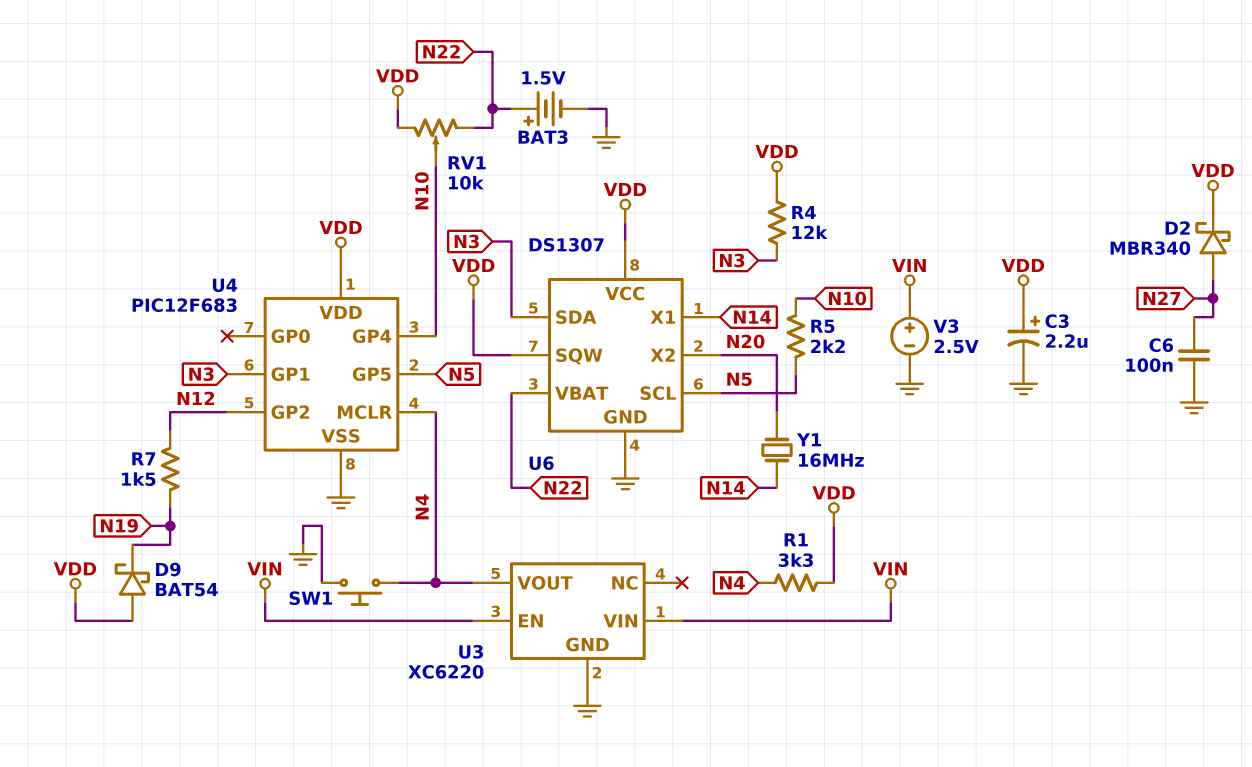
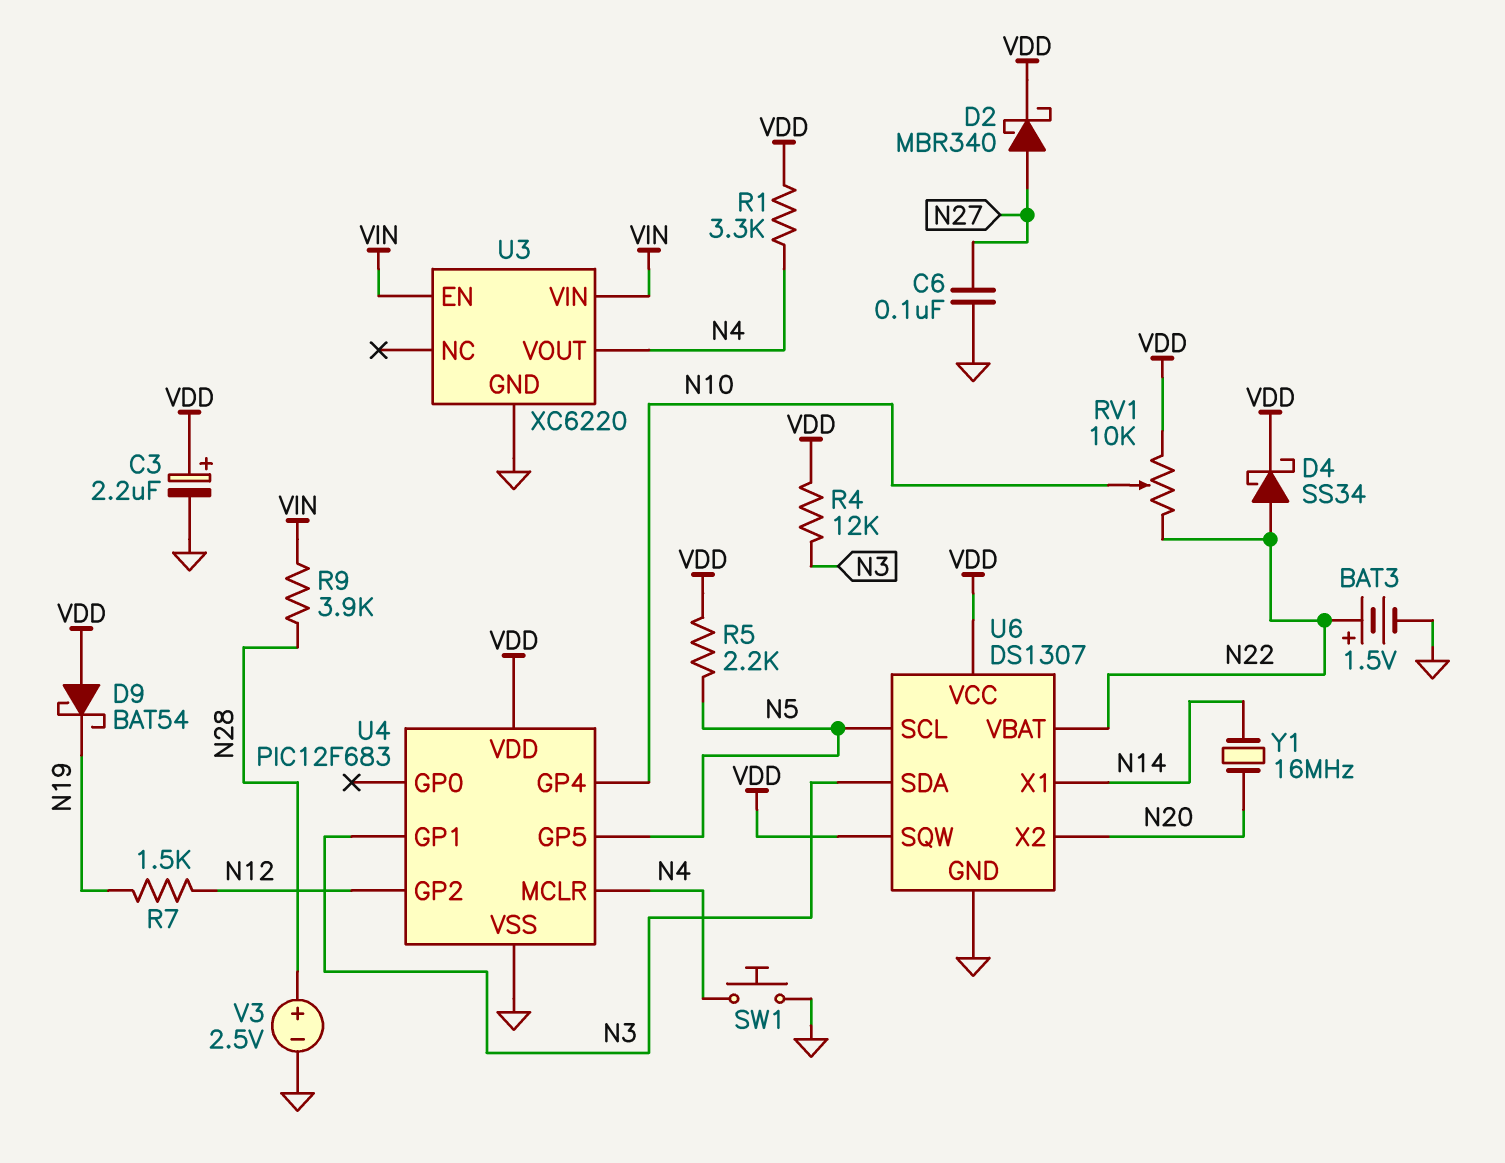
D4: none -> schottky SS34 (A N22, K VDD)
R5: 2.2k (N5, N10) -> 2.2k (N5, VDD)
R9: none -> 3.9k (N28, VIN)
V3: 2.5V (plus VIN, minus GND) -> 2.5V (plus N28, minus GND)

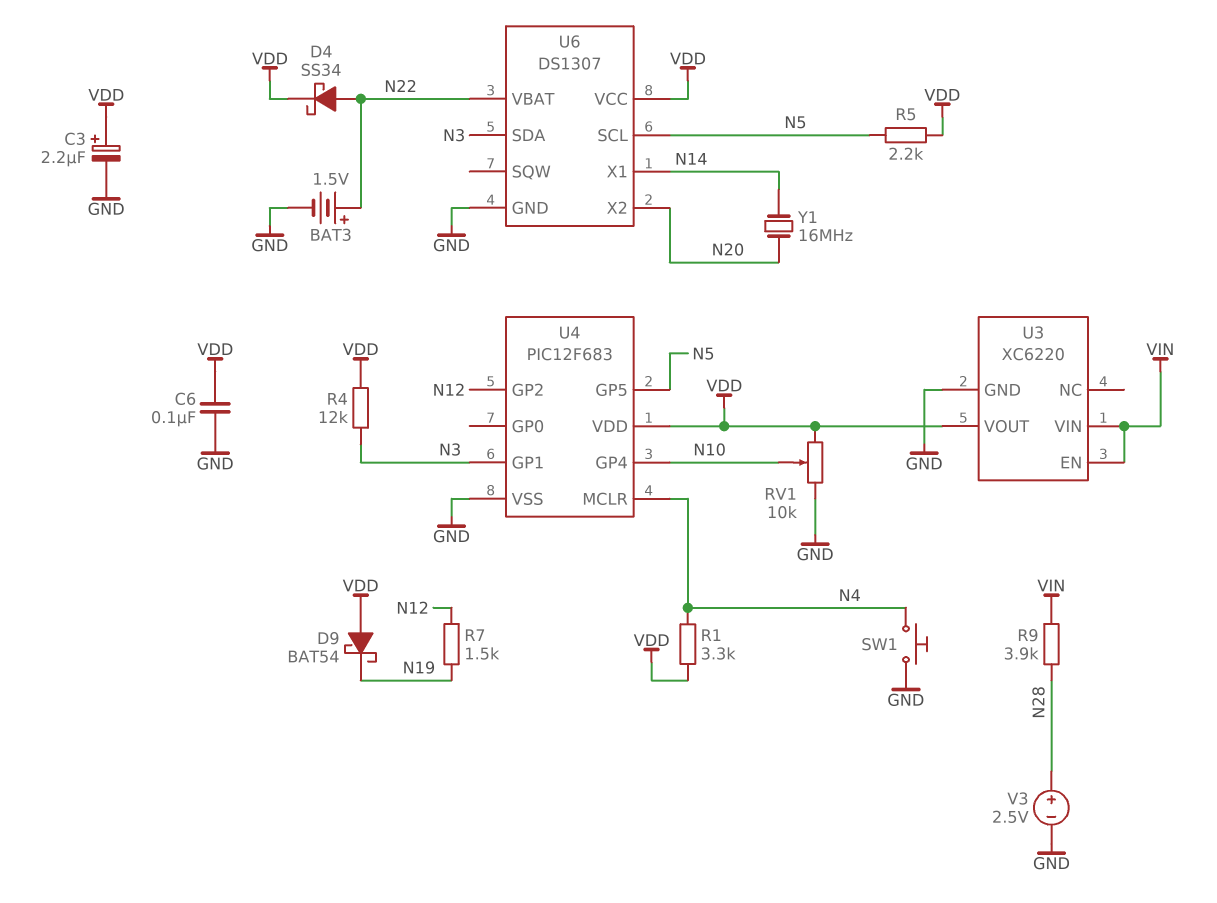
C6: 100nF (GND, N27) -> 100nF (GND, VDD)
D2: schottky MBR340 (A N27, K VDD) -> none
RV1: 10k (N22, VDD, wiper N10) -> 10k (GND, VDD, wiper N10)
U3 pin VOUT: N4 -> VDD
U6 pin SQW: VDD -> none

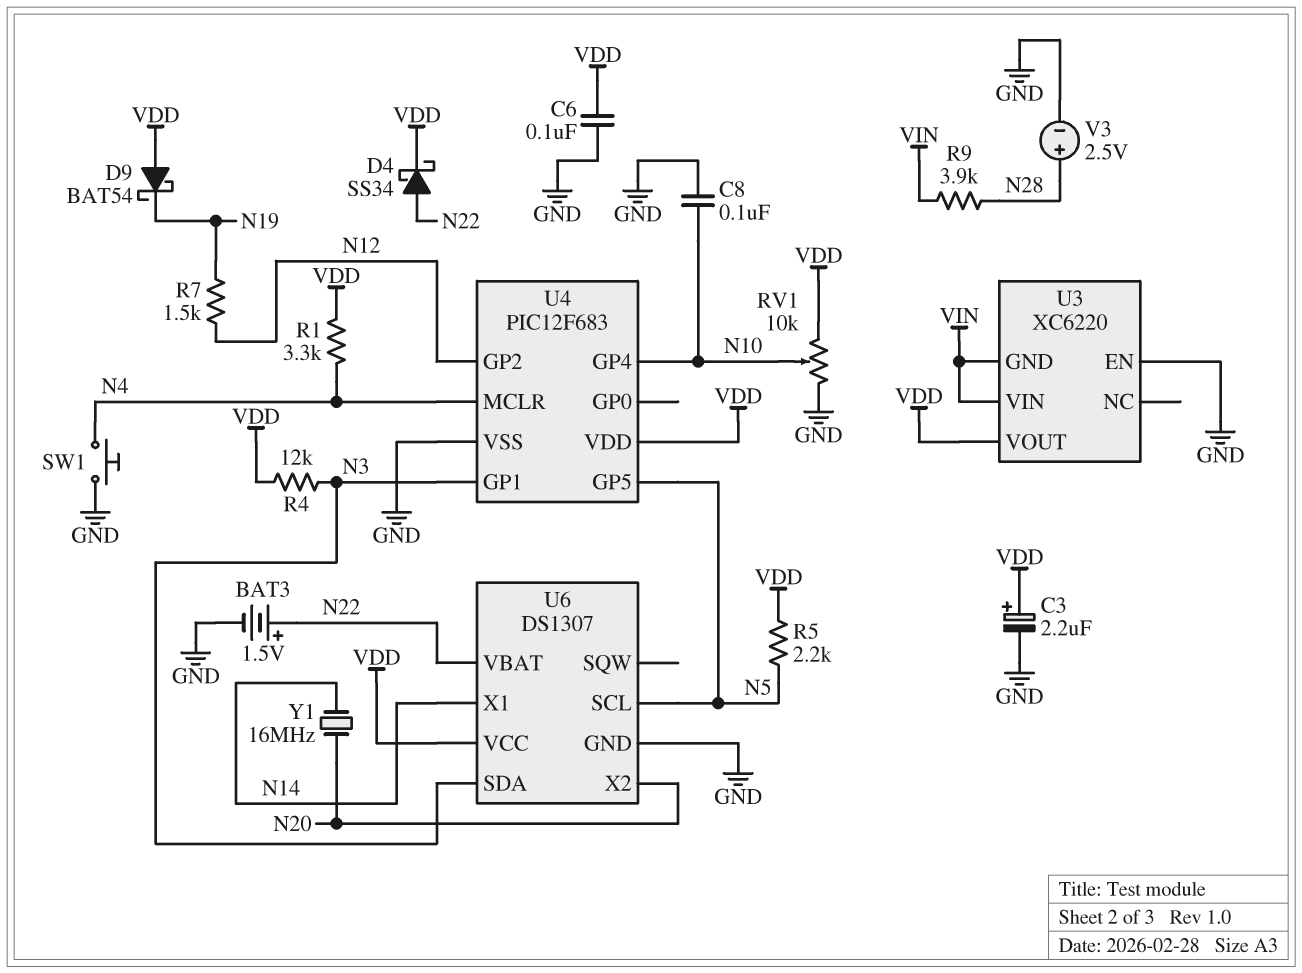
C8: none -> 100nF (GND, N10)
U3 pin EN: VIN -> GND
U3 pin GND: GND -> VIN

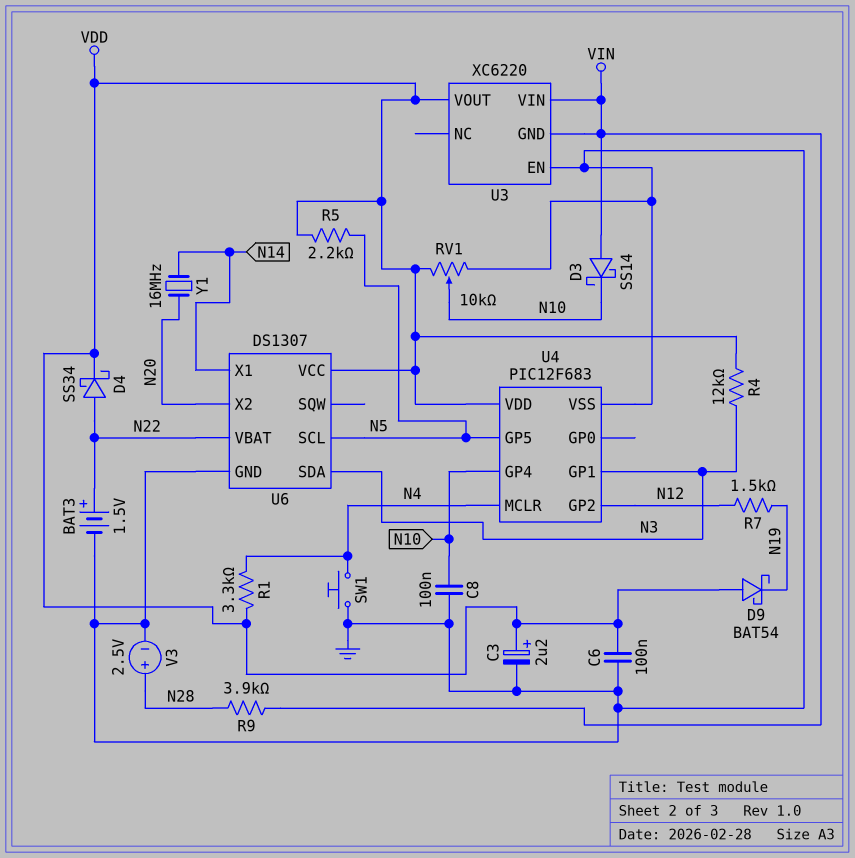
D3: none -> schottky SS14 (A VIN, K N10)

